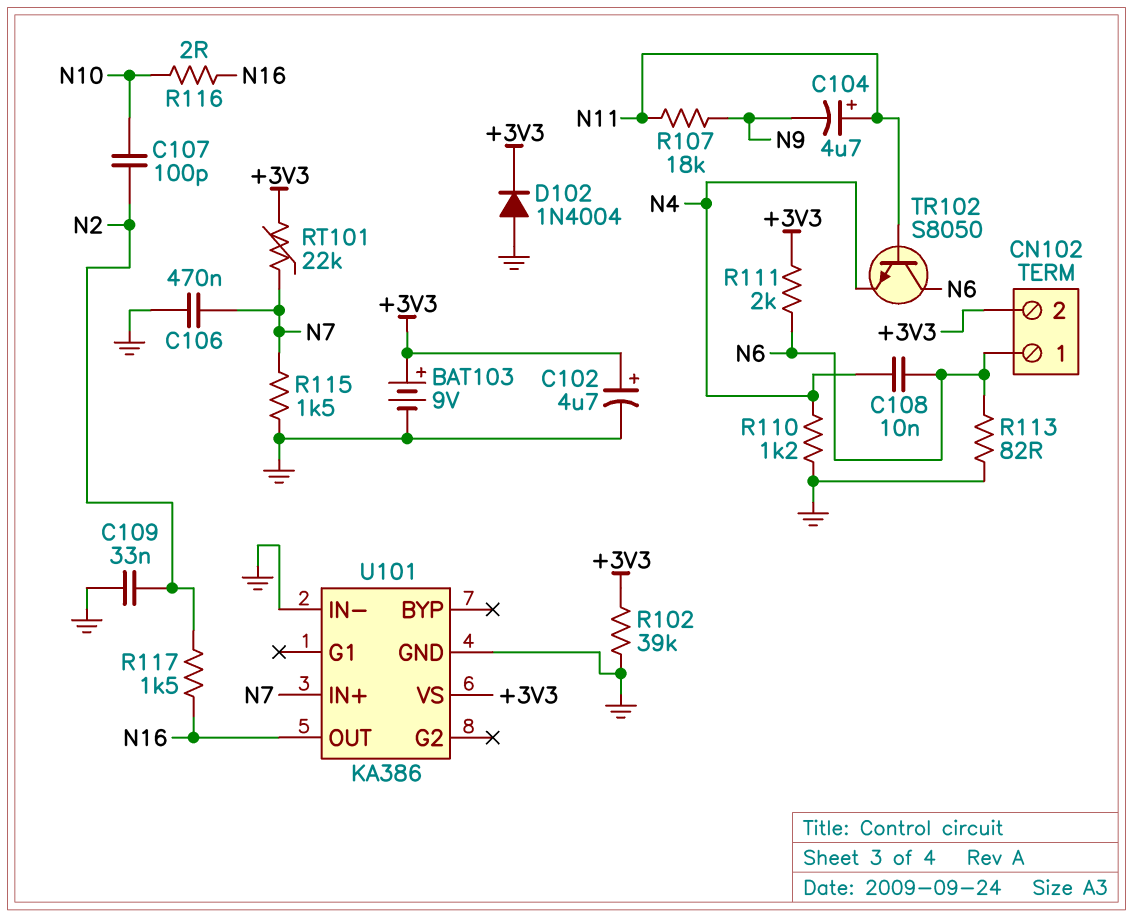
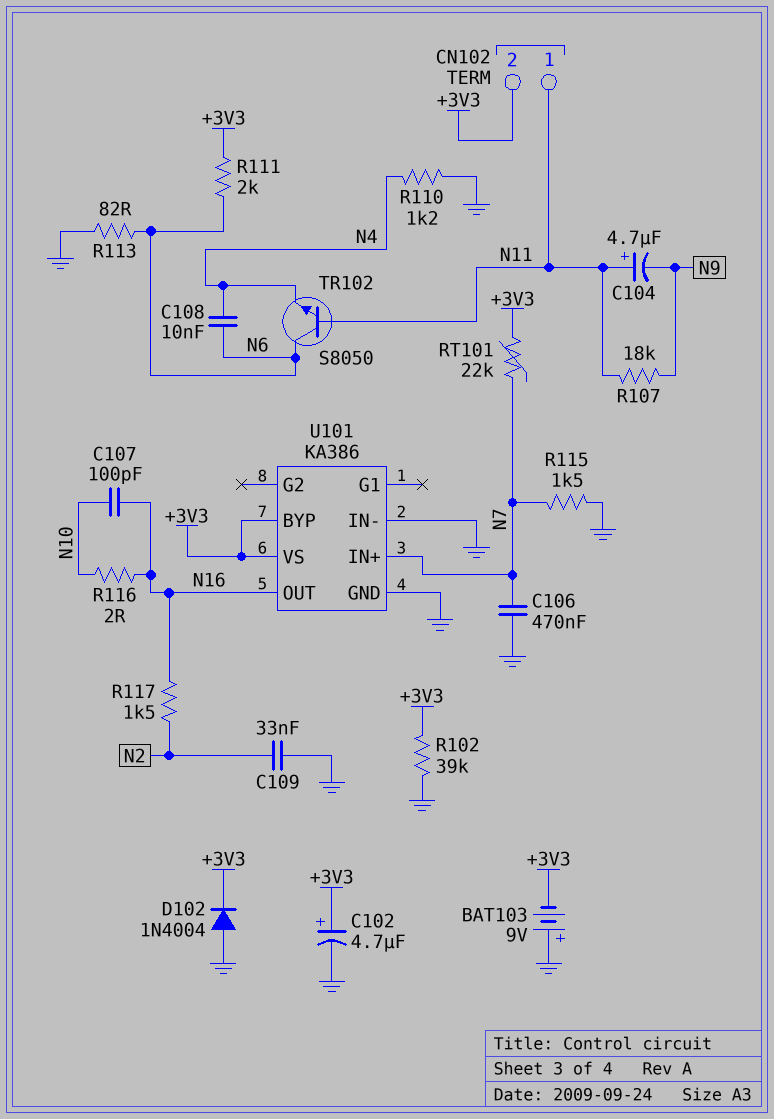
BAT103: 9V (plus +3V3, minus GND) -> 9V (plus GND, minus +3V3)
C107: 100pF (N2, N10) -> 100pF (N10, N16)
CN102 pin 1: N6 -> N11
U101 pin BYP: none -> +3V3

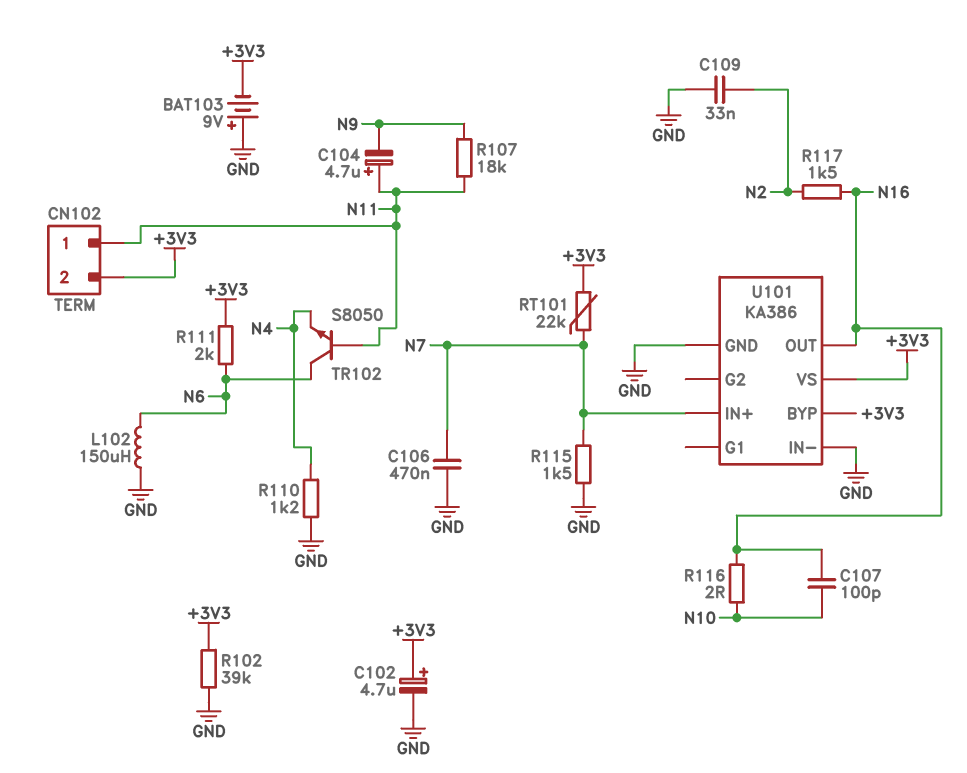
C108: 10nF (N4, N6) -> none
D102: diode 1N4004 (A GND, K +3V3) -> none
L102: none -> 150uH (GND, N6)
R113: 82 (GND, N6) -> none

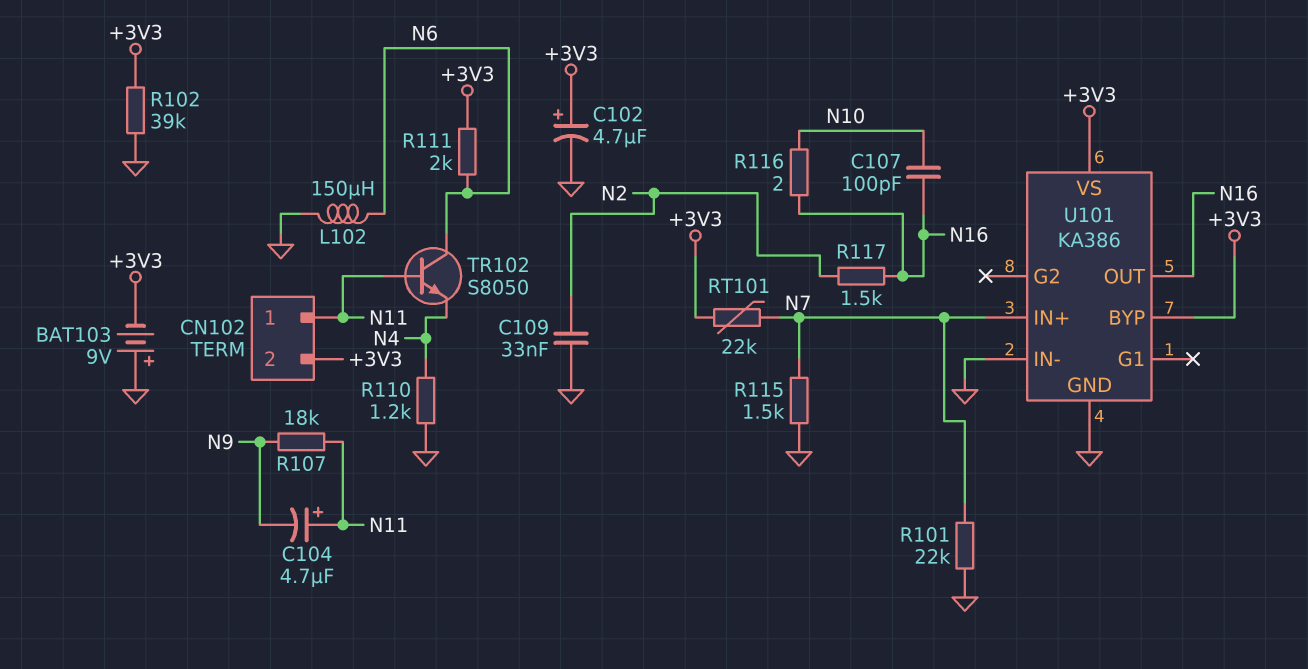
C106: 470nF (GND, N7) -> none
R101: none -> 22k (GND, N7)

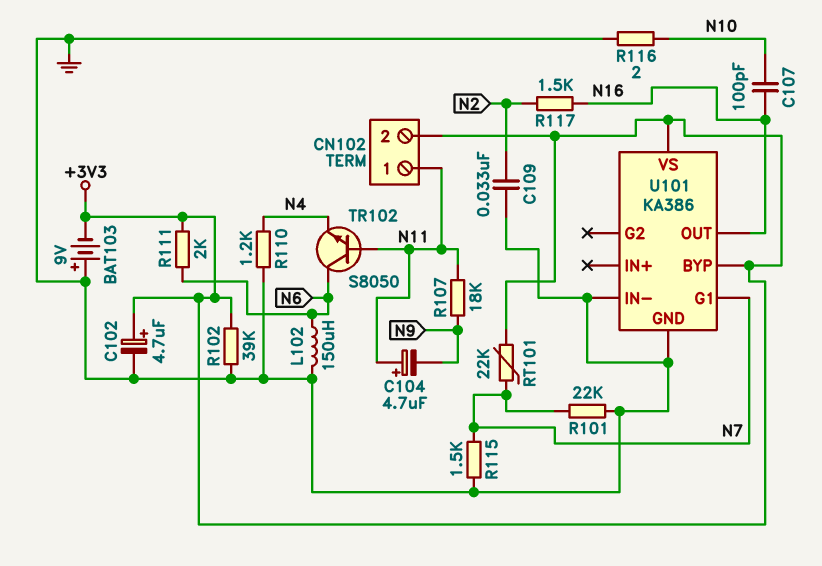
R116: 2 (N10, N16) -> 2 (GND, N10)
U101 pin G1: none -> N7
U101 pin IN+: N7 -> none

